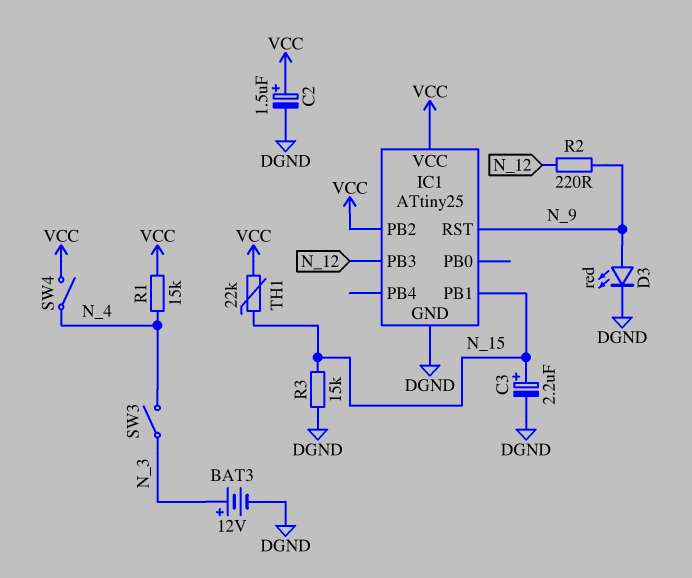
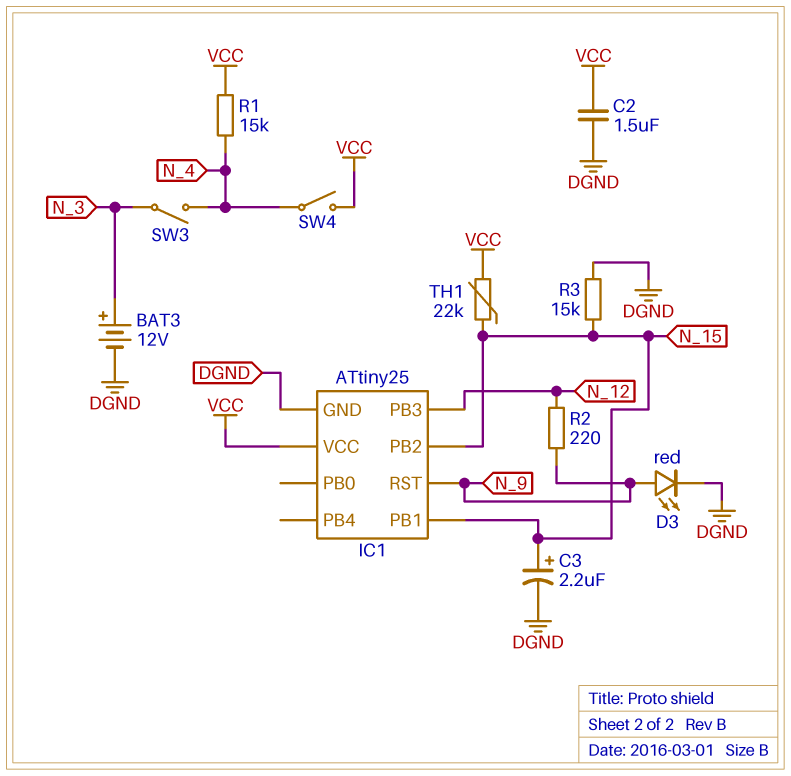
C2: 1.5uF (plus VCC, minus DGND) -> 1.5uF (DGND, VCC)
IC1 pin PB2: VCC -> N_15

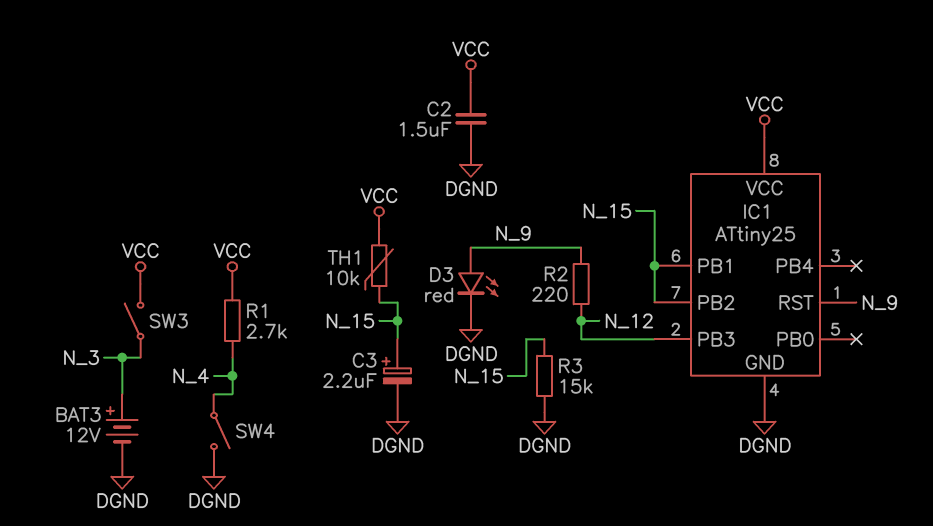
R1: 15k (N_4, VCC) -> 2.7k (N_4, VCC)
SW3: switch (N_3, N_4) -> switch (N_3, VCC)
SW4: switch (N_4, VCC) -> switch (DGND, N_4)
TH1: 22k (N_15, VCC) -> 10k (N_15, VCC)

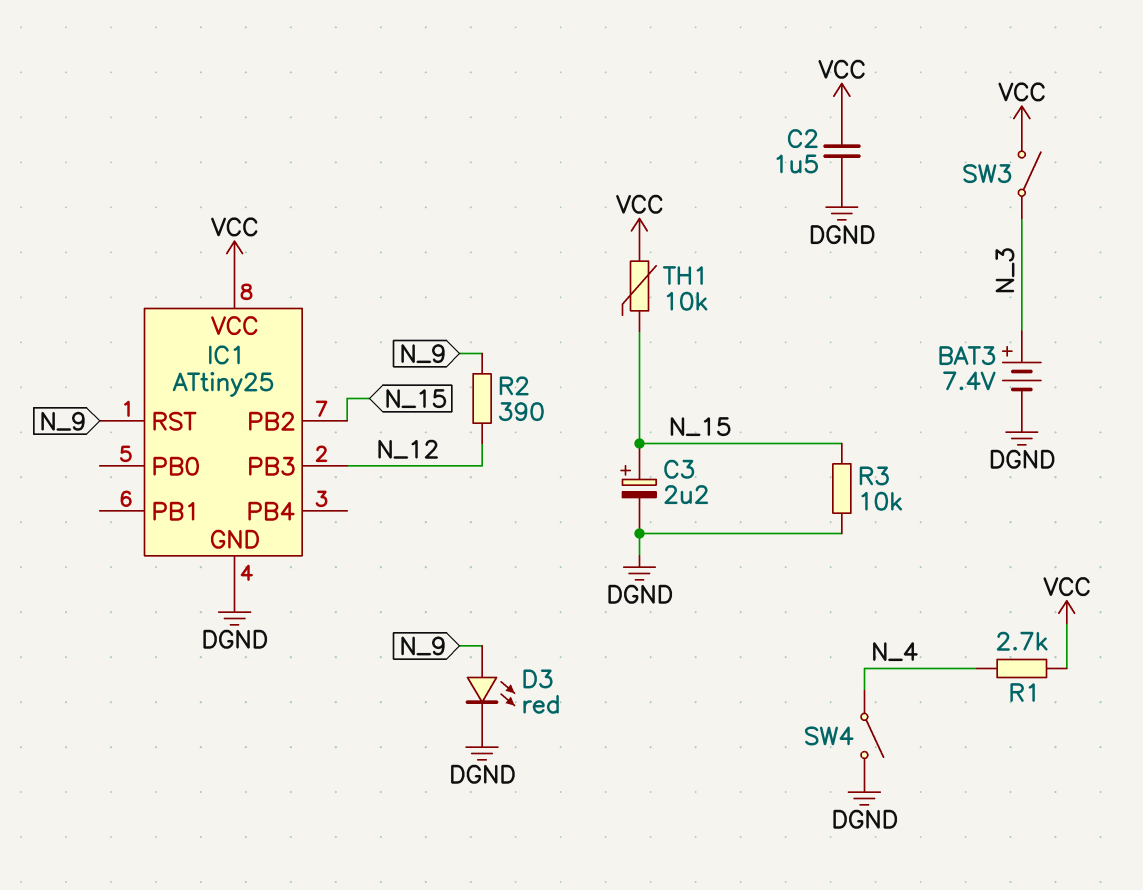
BAT3: 12V (plus N_3, minus DGND) -> 7.4V (plus N_3, minus DGND)
IC1 pin PB1: N_15 -> none
R2: 220 (N_9, N_12) -> 390 (N_9, N_12)
R3: 15k (DGND, N_15) -> 10k (DGND, N_15)

